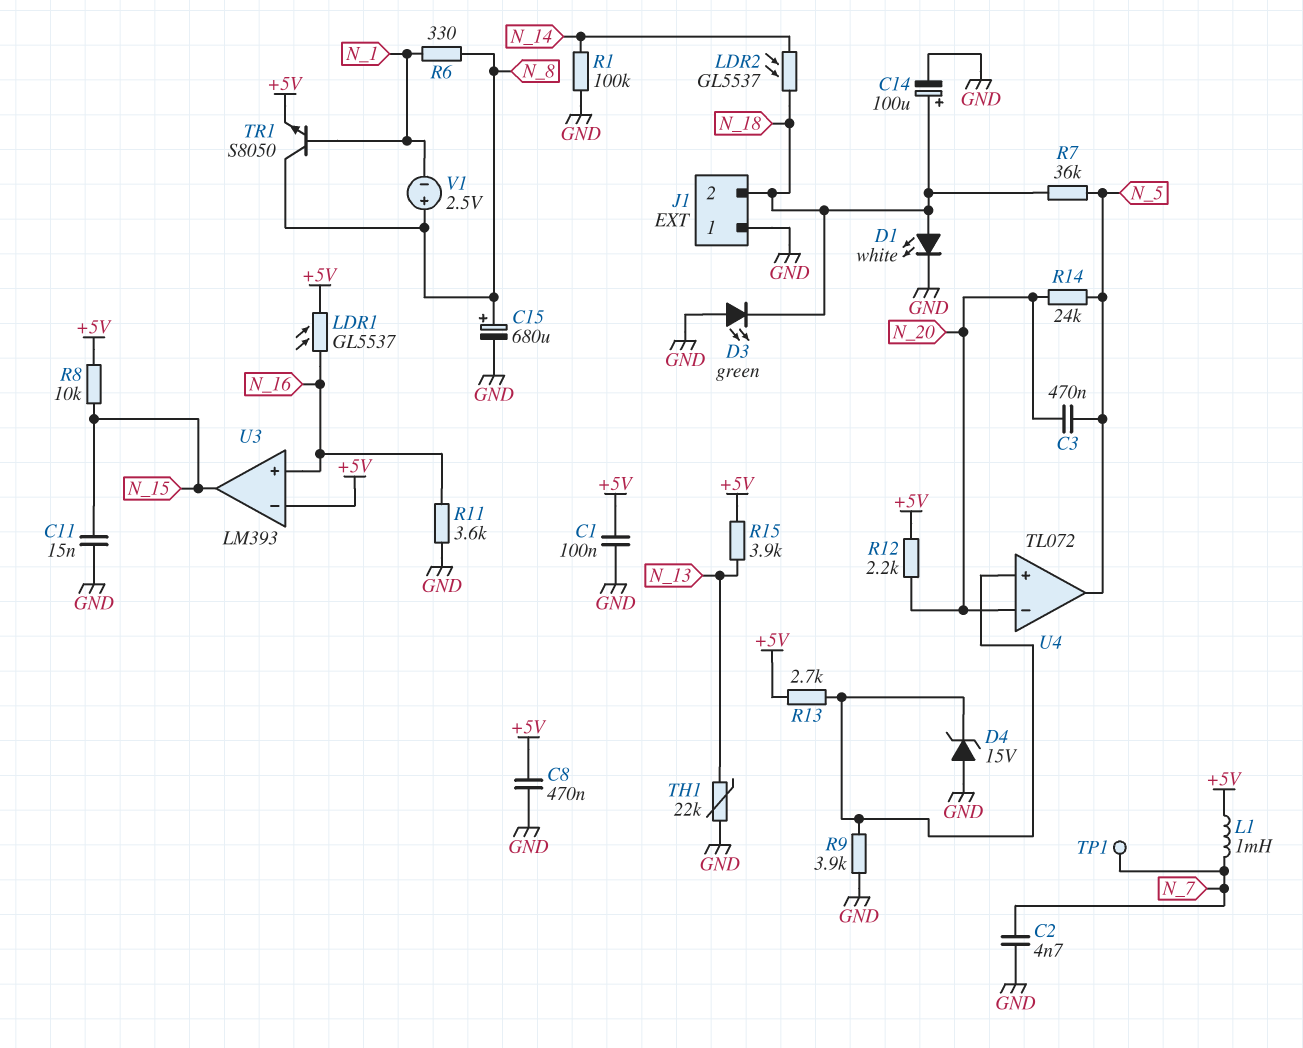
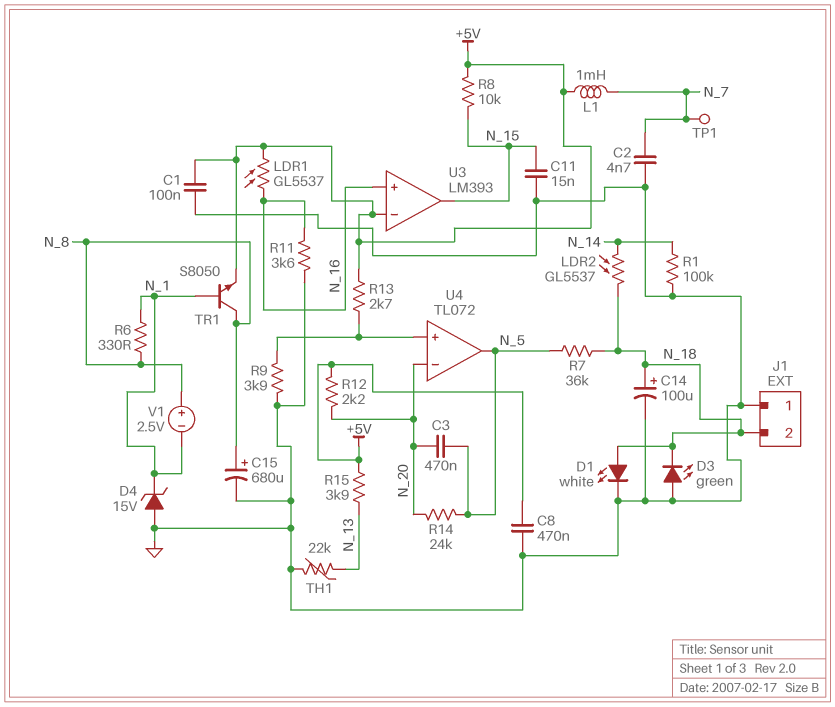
D4: zener 15V (A GND, K U4/in+) -> zener 15V (A GND, K N_1)

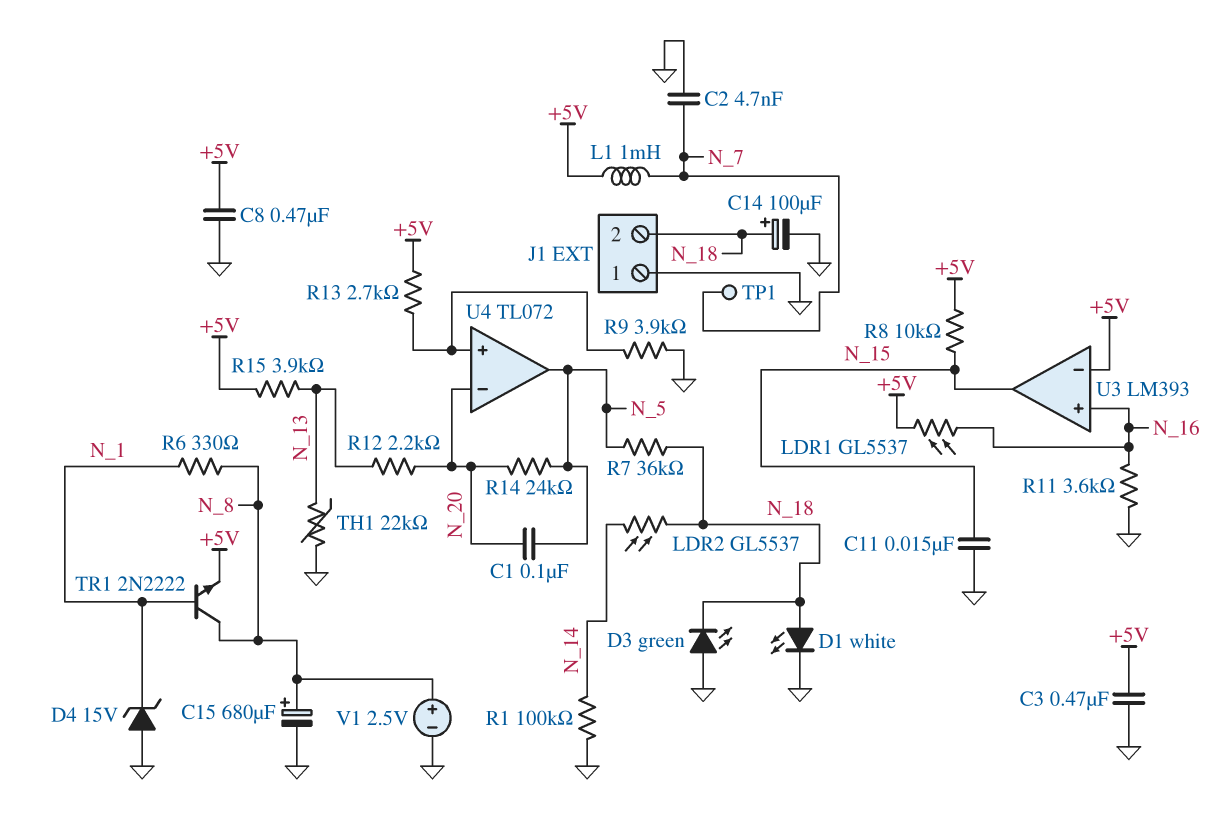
C1: 100nF (+5V, GND) -> 100nF (N_5, N_20)
C3: 470nF (N_5, N_20) -> 470nF (+5V, GND)
R12: 2.2k (+5V, N_20) -> 2.2k (N_13, N_20)
TR1: NPN S8050 (B N_1, C N_8, E +5V) -> NPN 2N2222 (B N_1, C N_8, E +5V)
V1: 2.5V (plus N_8, minus N_1) -> 2.5V (plus N_8, minus GND)

